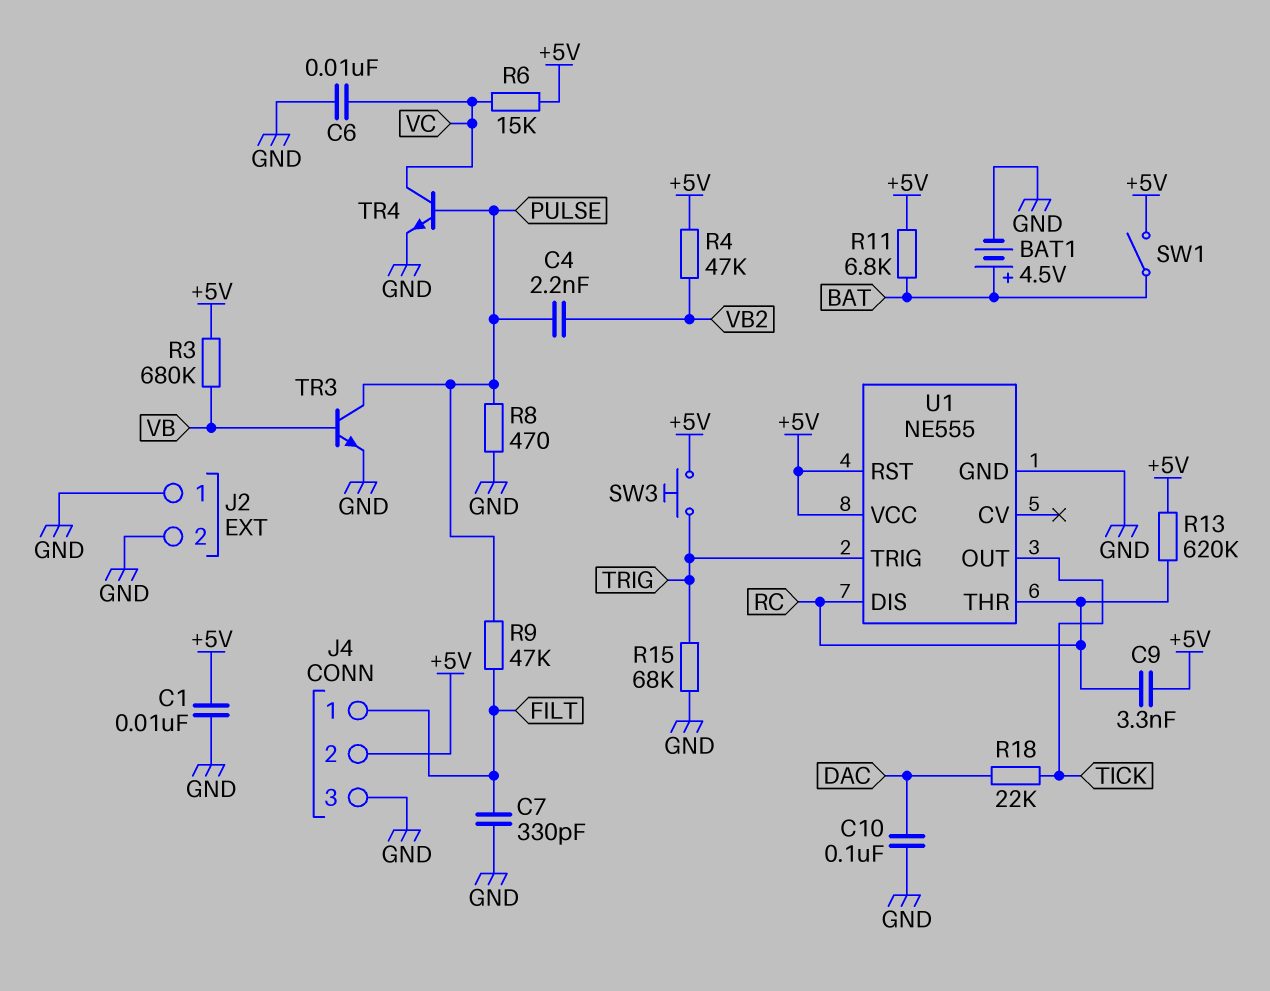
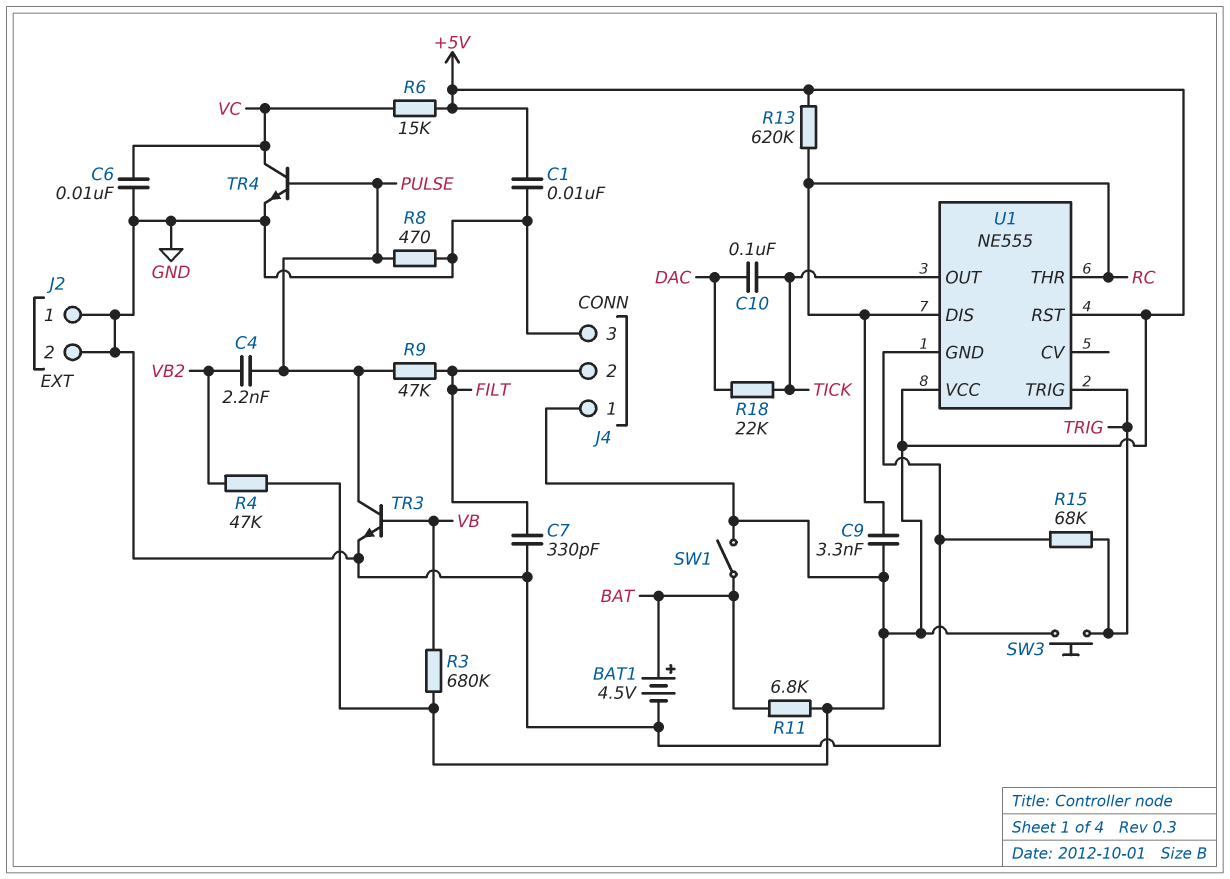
C10: 100nF (DAC, GND) -> 100nF (DAC, TICK)
J4 pin 1: FILT -> +5V
J4 pin 2: +5V -> FILT

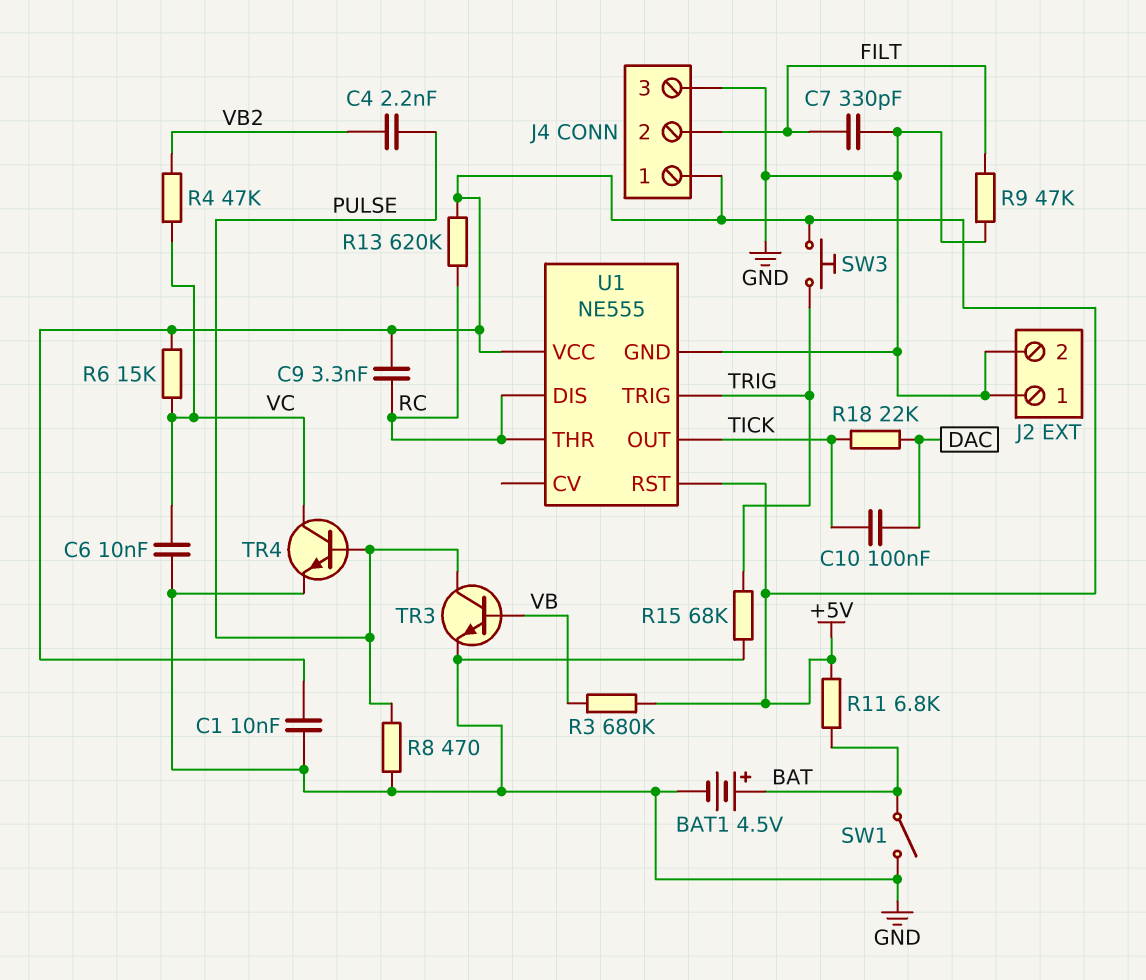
R4: 47k (+5V, VB2) -> 47k (VB2, VC)
R9: 47k (FILT, PULSE) -> 47k (FILT, GND)
SW1: switch (+5V, BAT) -> switch (BAT, GND)

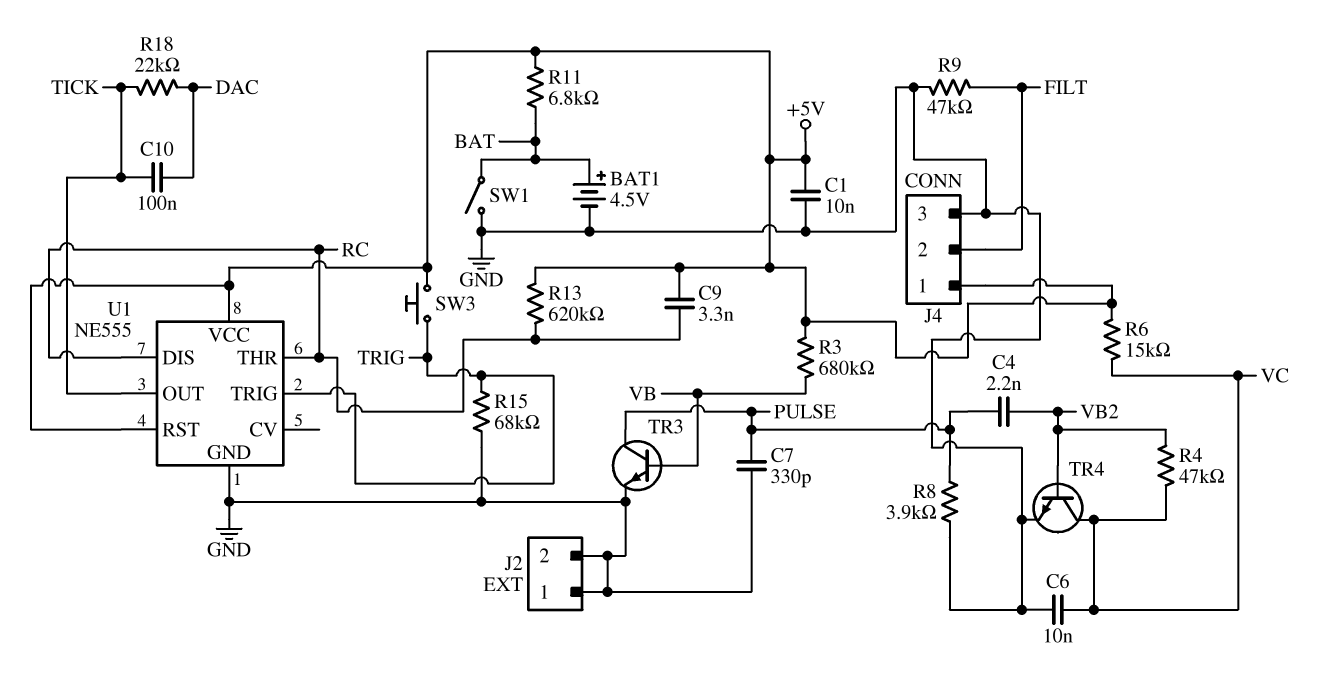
C7: 330pF (FILT, GND) -> 330pF (GND, PULSE)
R8: 470 (GND, PULSE) -> 3.9k (GND, PULSE)
TR4: NPN (B PULSE, C VC, E GND) -> NPN (B VB2, C VC, E GND)

